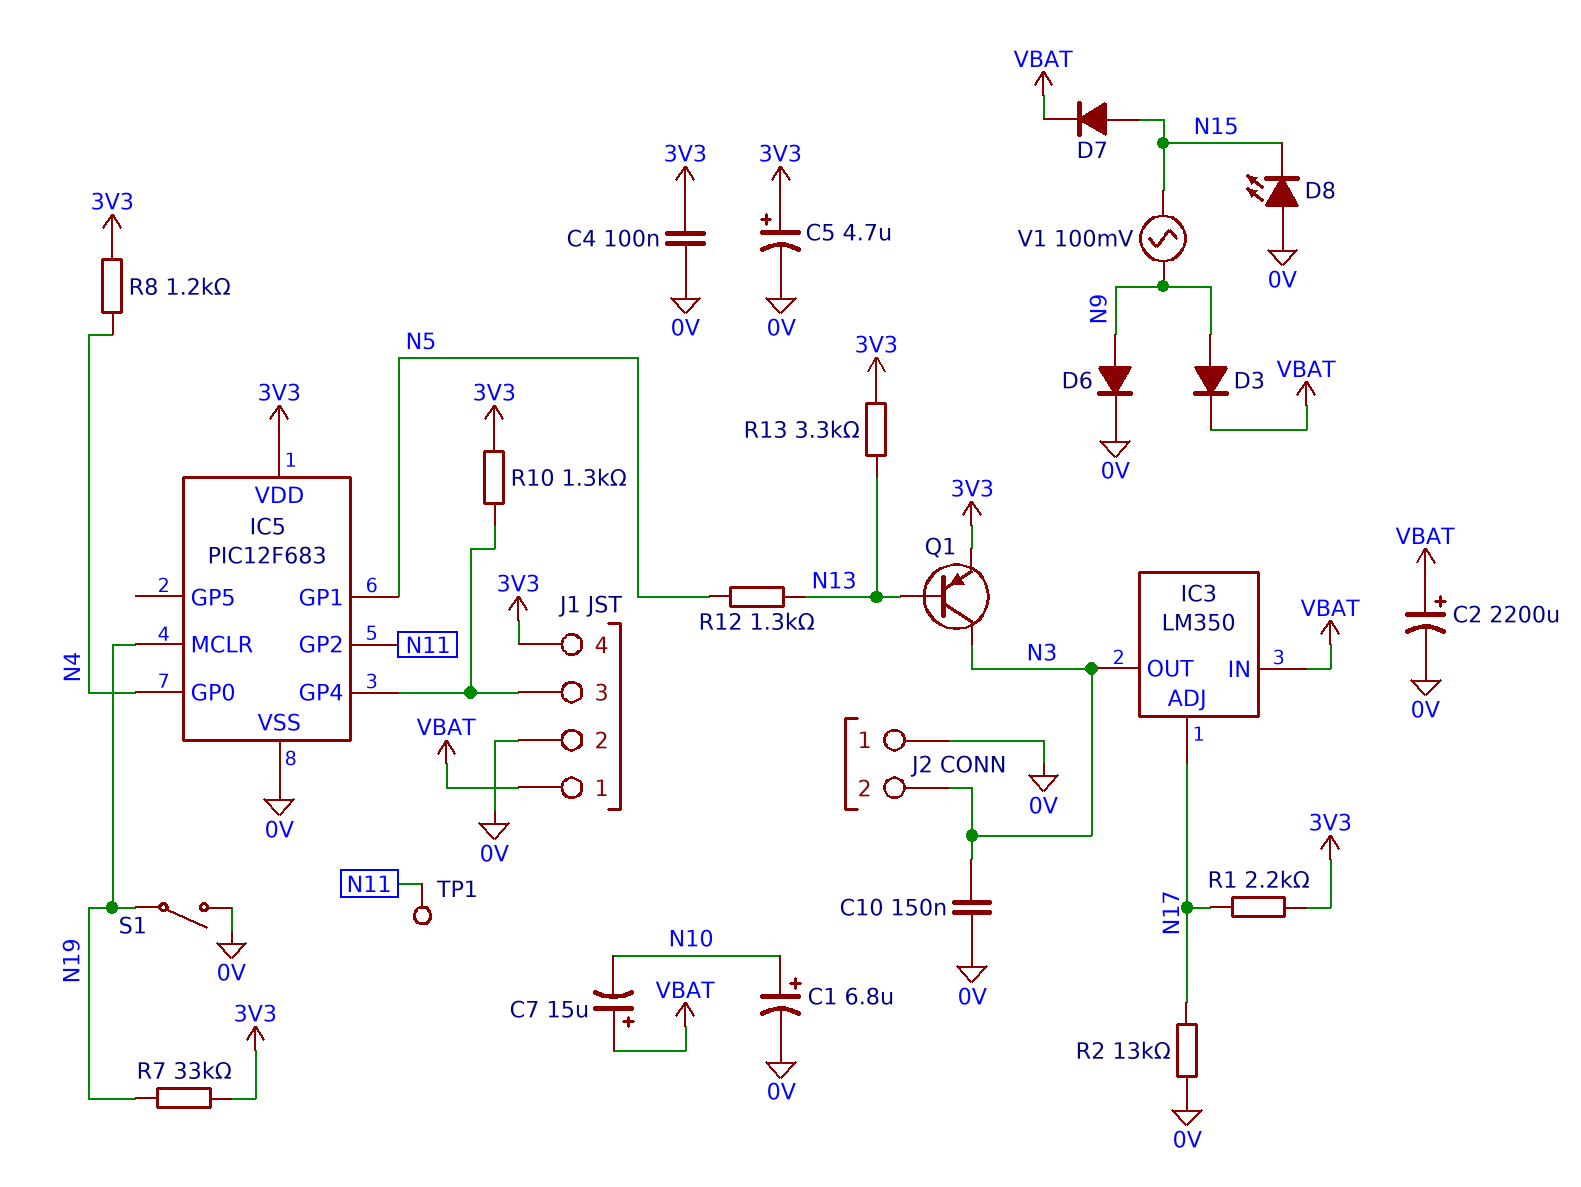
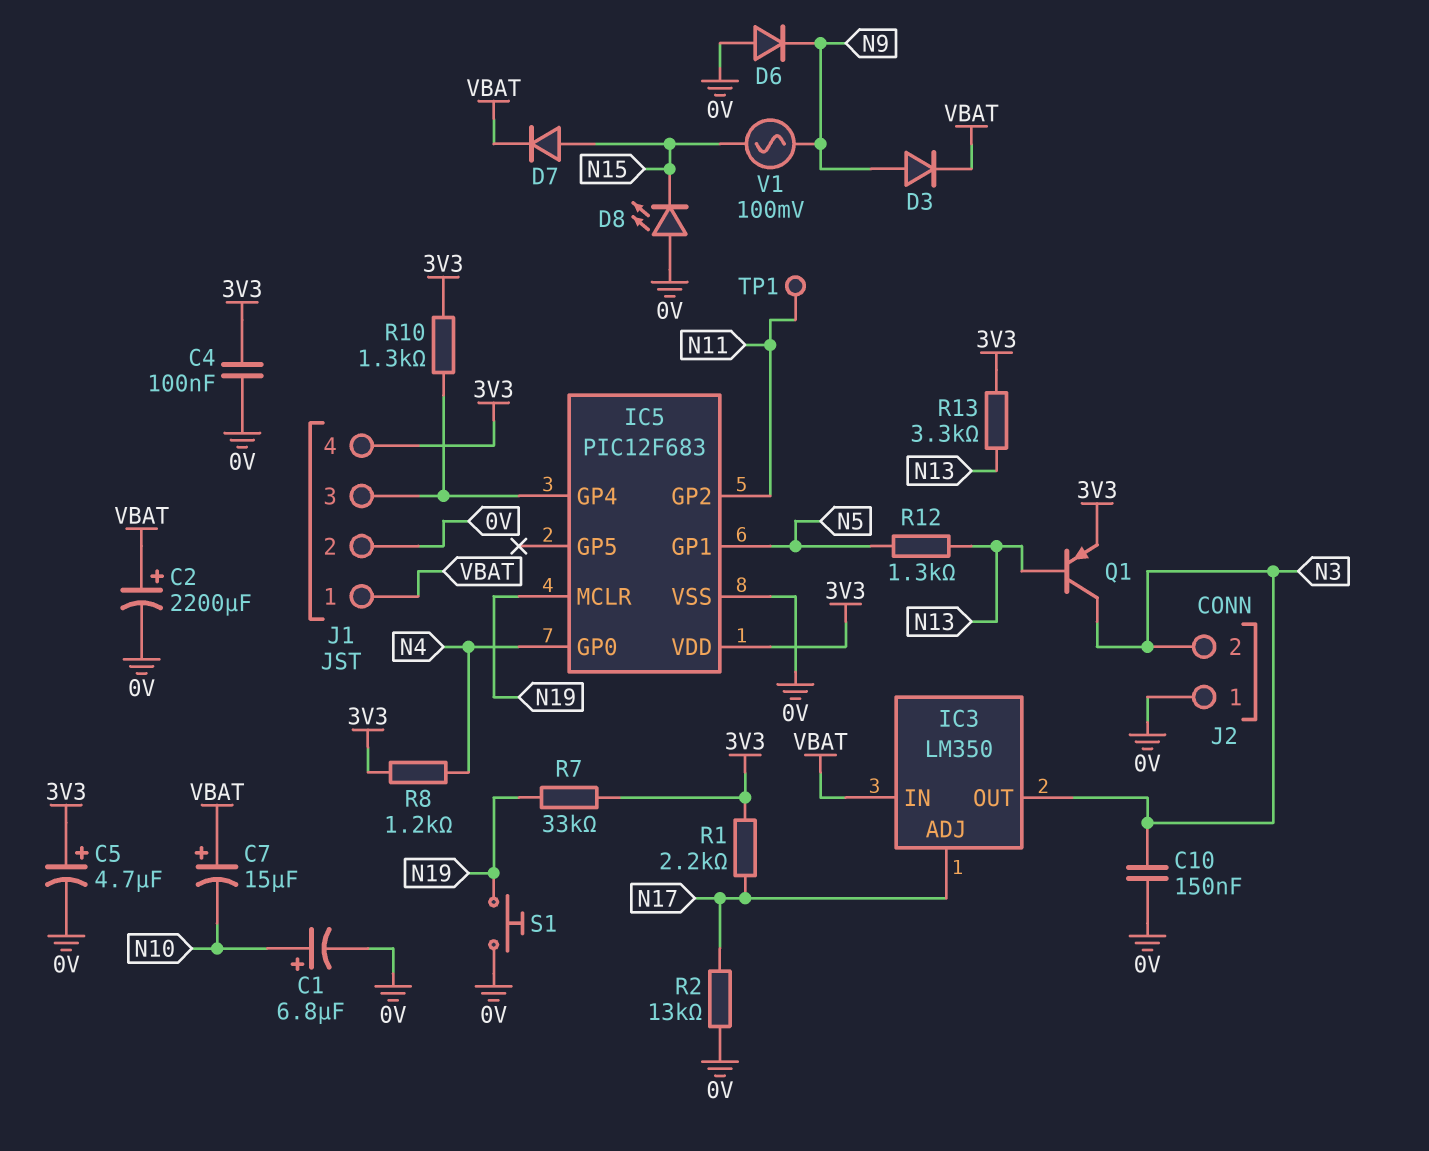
D6: diode (A N9, K 0V) -> diode (A 0V, K N9)
S1: switch (0V, N19) -> button (0V, N19)

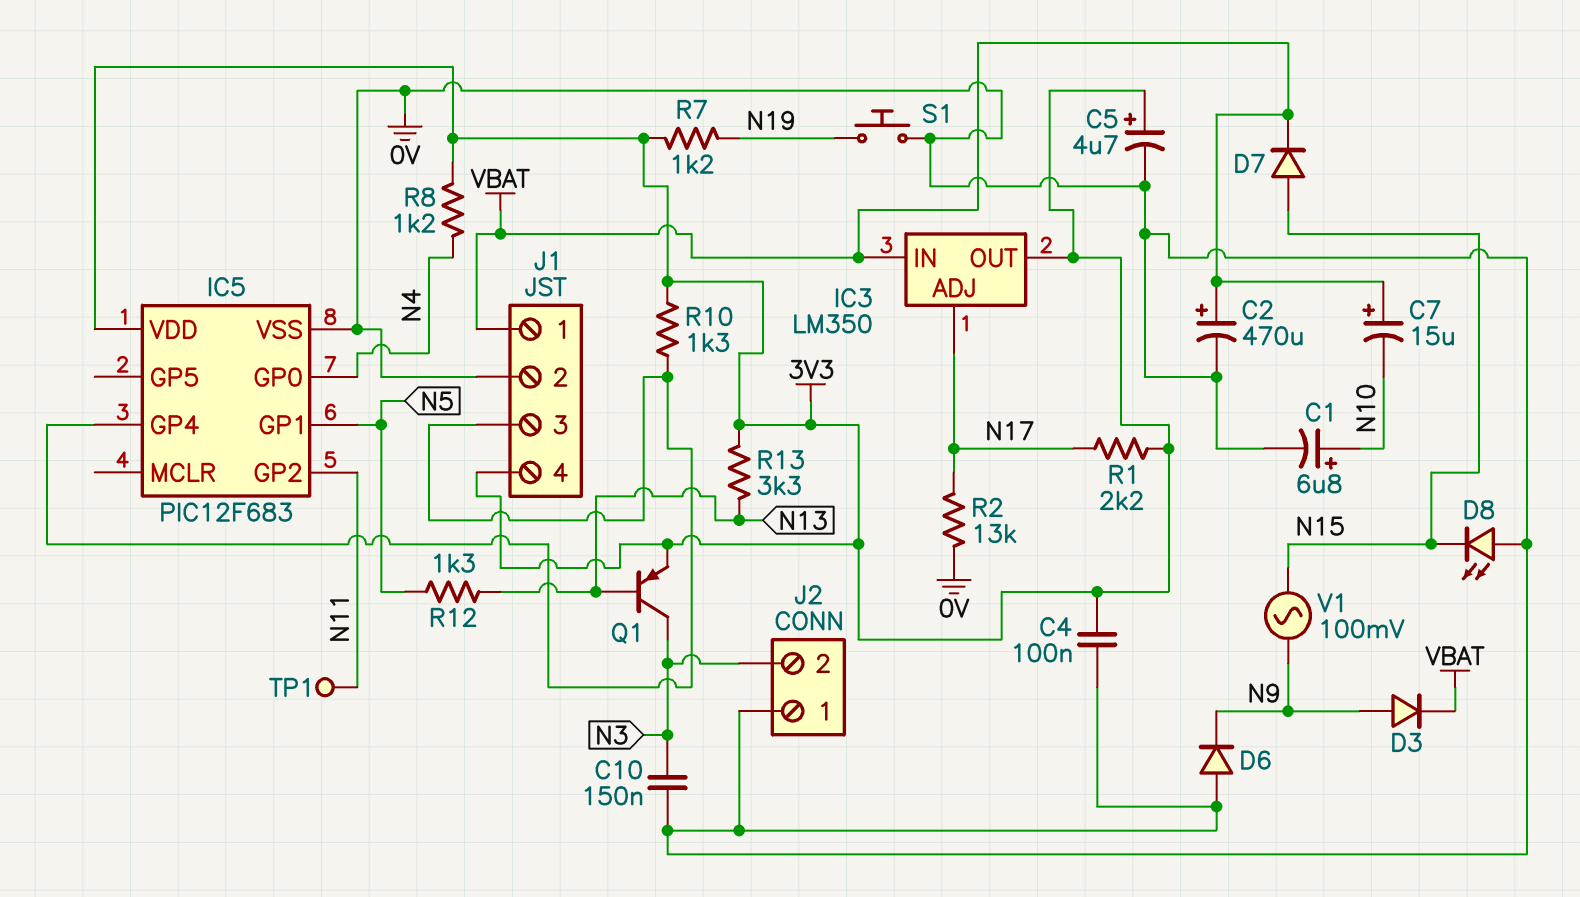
C2: 2200uF (plus VBAT, minus 0V) -> 470uF (plus VBAT, minus 0V)
IC3 pin OUT: N3 -> 3V3
IC5 pin MCLR: N19 -> none
R7: 33k (3V3, N19) -> 1.2k (3V3, N19)

